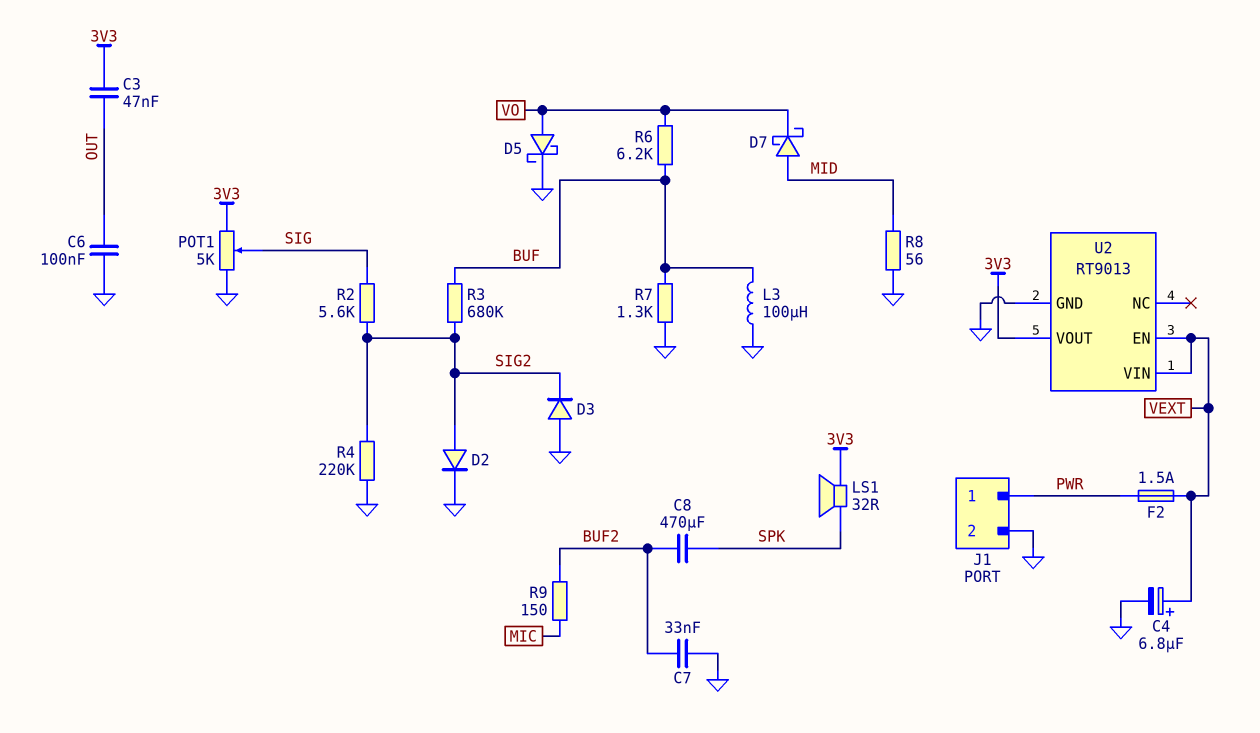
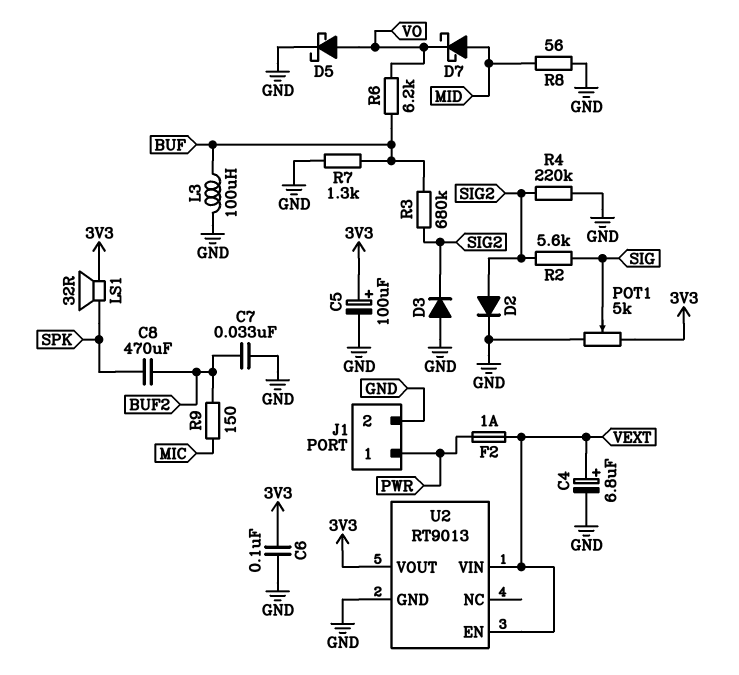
C3: 47nF (3V3, OUT) -> none
C5: none -> 100uF (plus 3V3, minus GND)
C6: 100nF (GND, OUT) -> 100nF (3V3, GND)
F2: 1.5A (PWR, VEXT) -> 1A (PWR, VEXT)

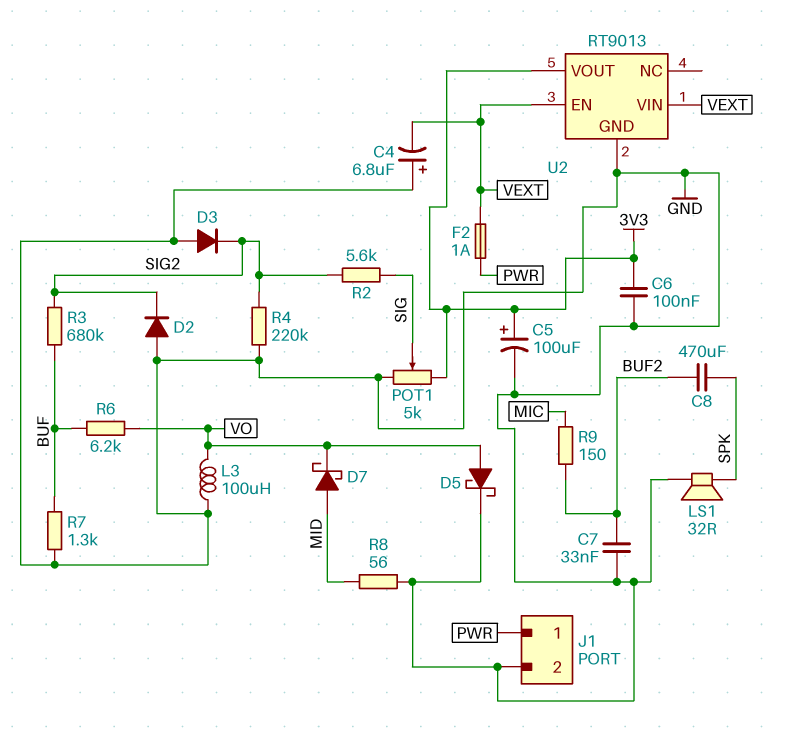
C4: 6.8uF (plus VEXT, minus GND) -> 6.8uF (plus GND, minus VEXT)
D2: diode (A SIG2, K GND) -> diode (A GND, K SIG2)
L3: 100uH (BUF, GND) -> 100uH (GND, VO)
LS1: speaker 32R (3V3, SPK) -> speaker 32R (GND, SPK)

